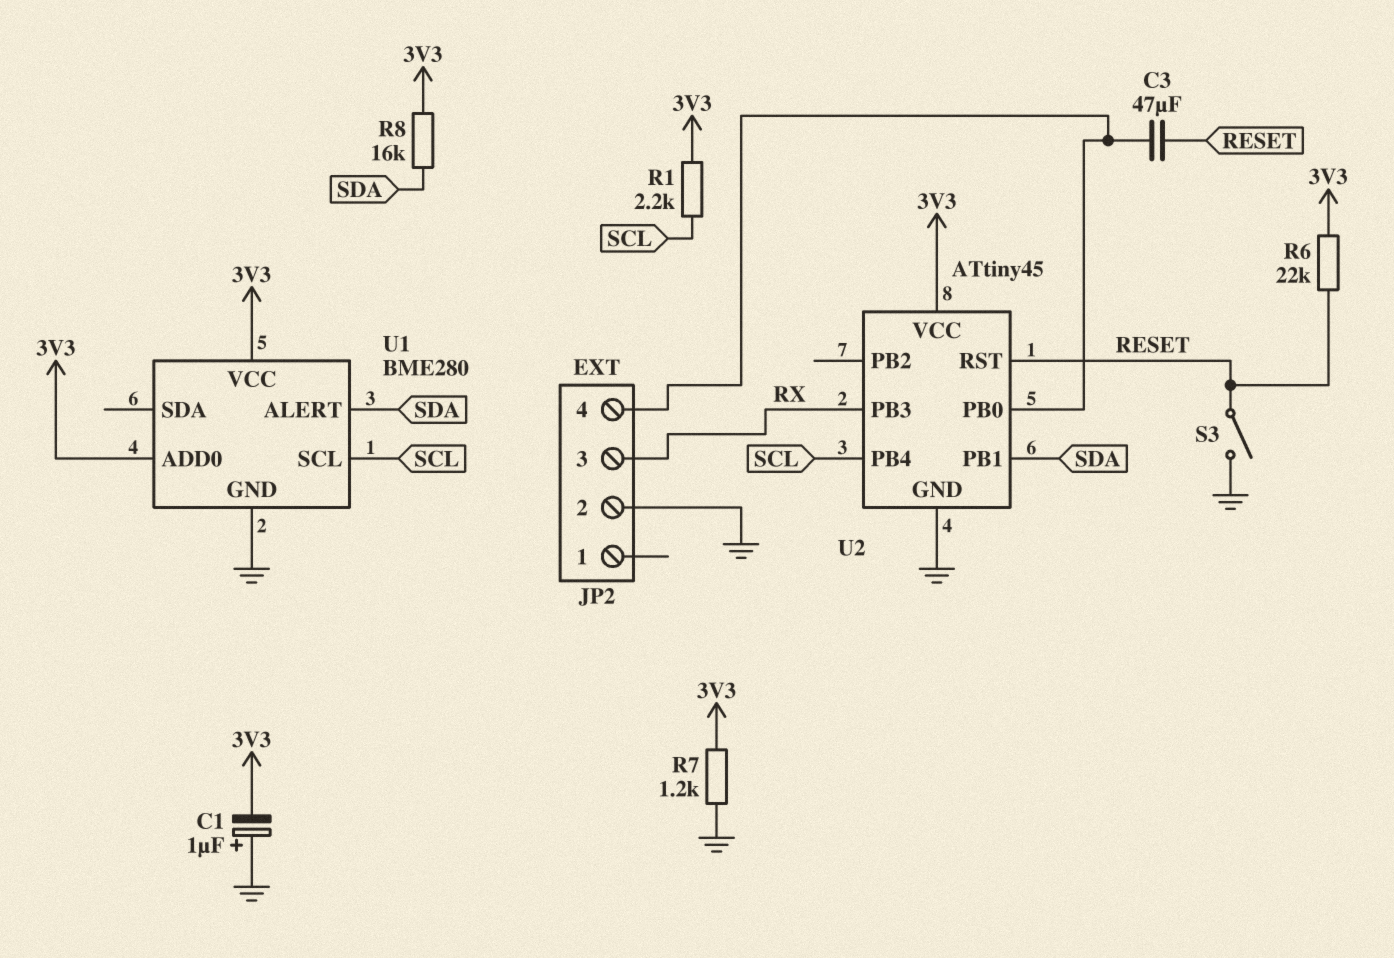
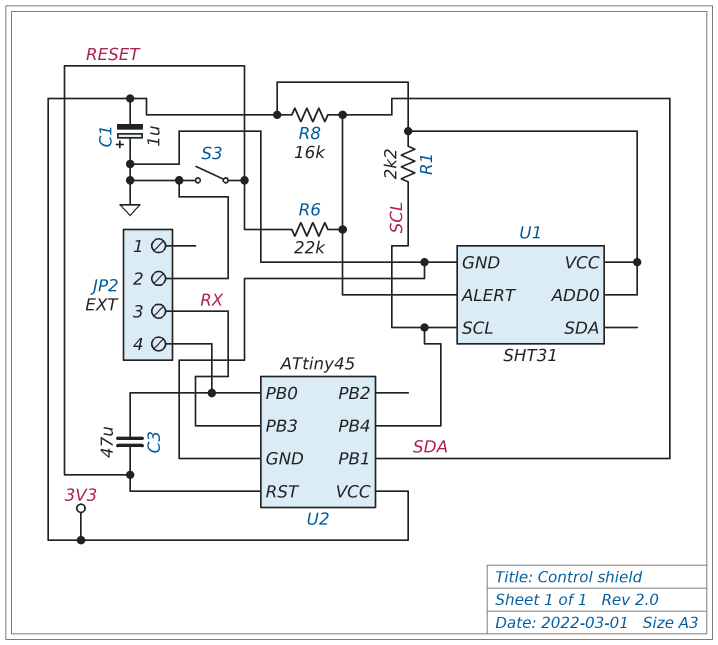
R6: 22k (3V3, RESET) -> 22k (RESET, SDA)
R7: 1.2k (3V3, GND) -> none
U1: BME280 -> SHT31

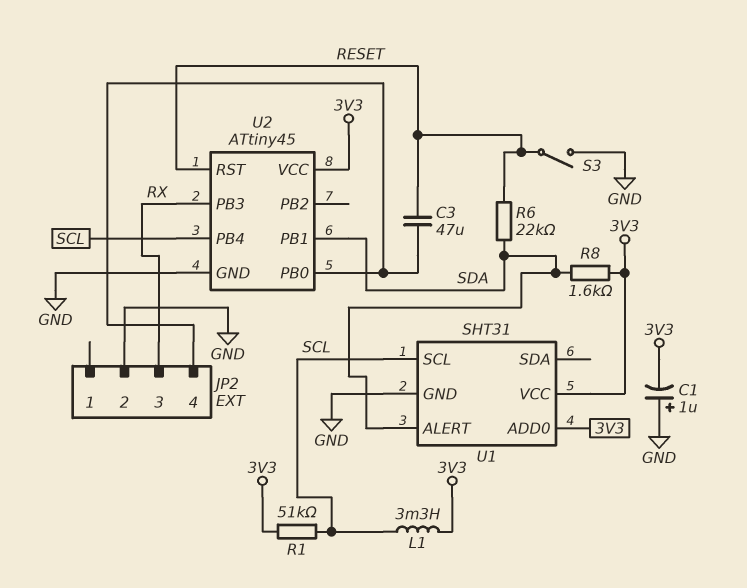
L1: none -> 3.3mH (3V3, SCL)
R1: 2.2k (3V3, SCL) -> 51k (3V3, SCL)
R8: 16k (3V3, SDA) -> 1.6k (3V3, SDA)

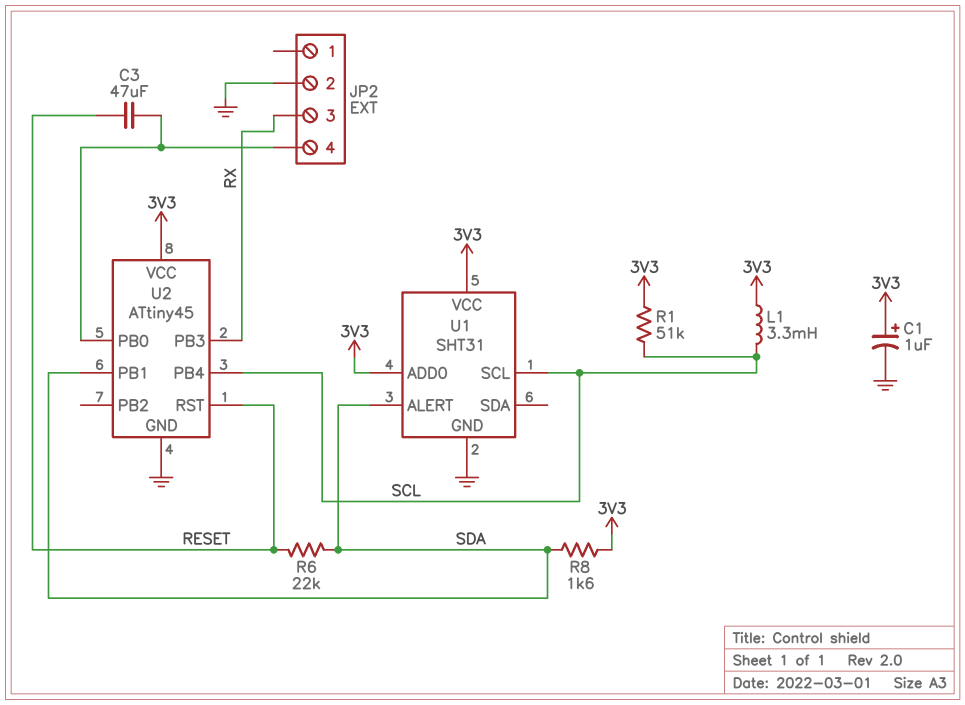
C1: 1uF (plus GND, minus 3V3) -> 1uF (plus 3V3, minus GND)
S3: switch (GND, RESET) -> none

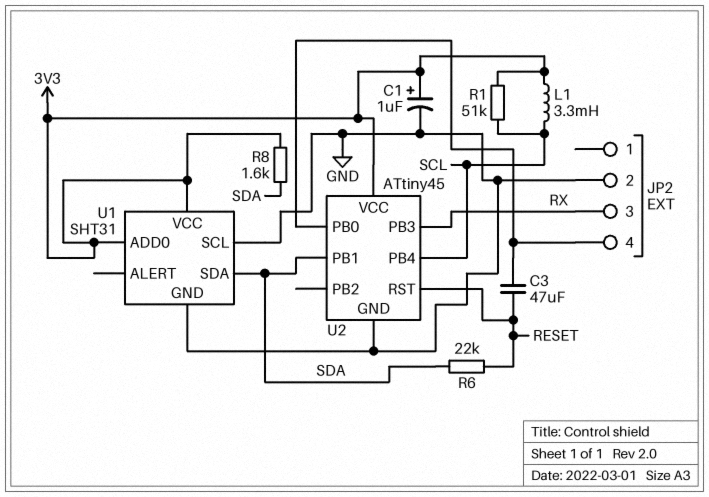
U1 pin ALERT: SDA -> none
U1 pin SCL: SCL -> GND
U1 pin SDA: none -> SDA

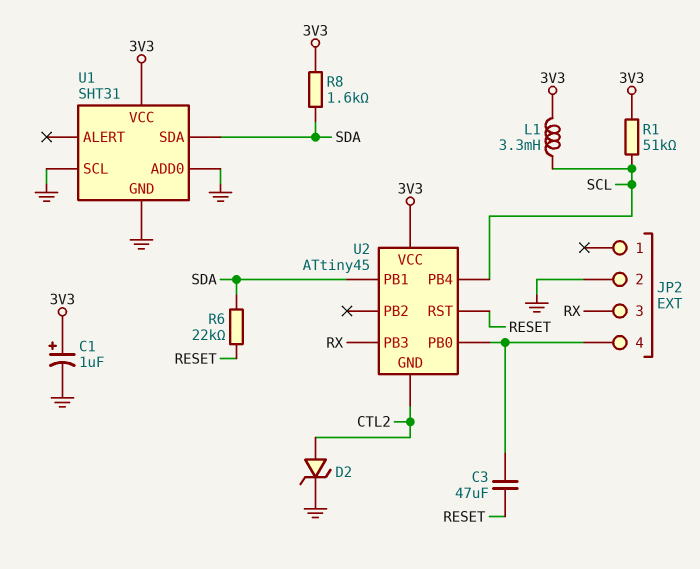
D2: none -> zener (A CTL2, K GND)
U1 pin ADD0: 3V3 -> GND
U2 pin GND: GND -> CTL2

